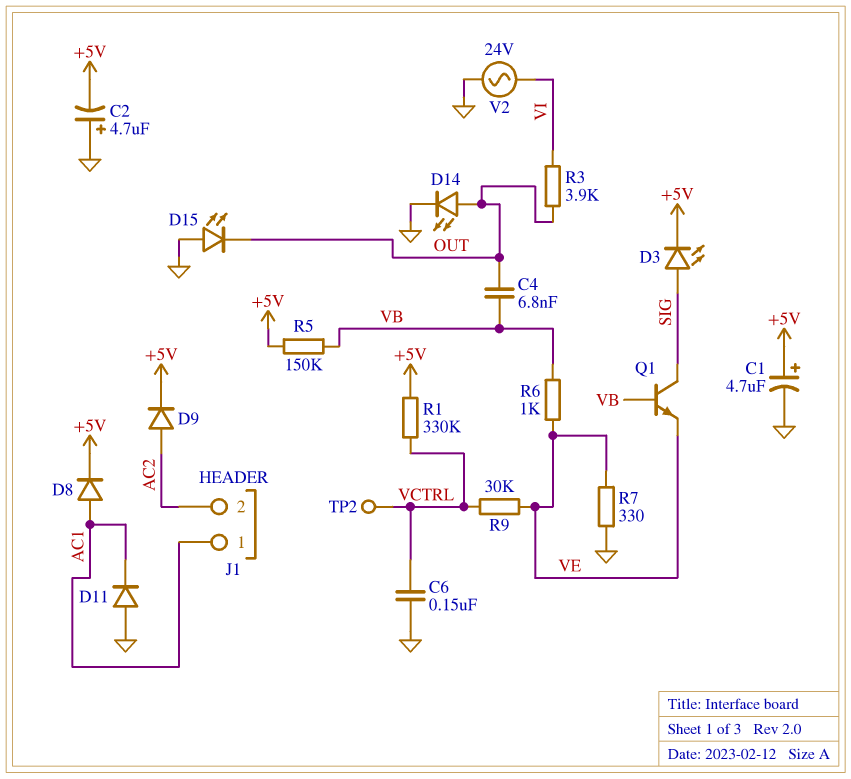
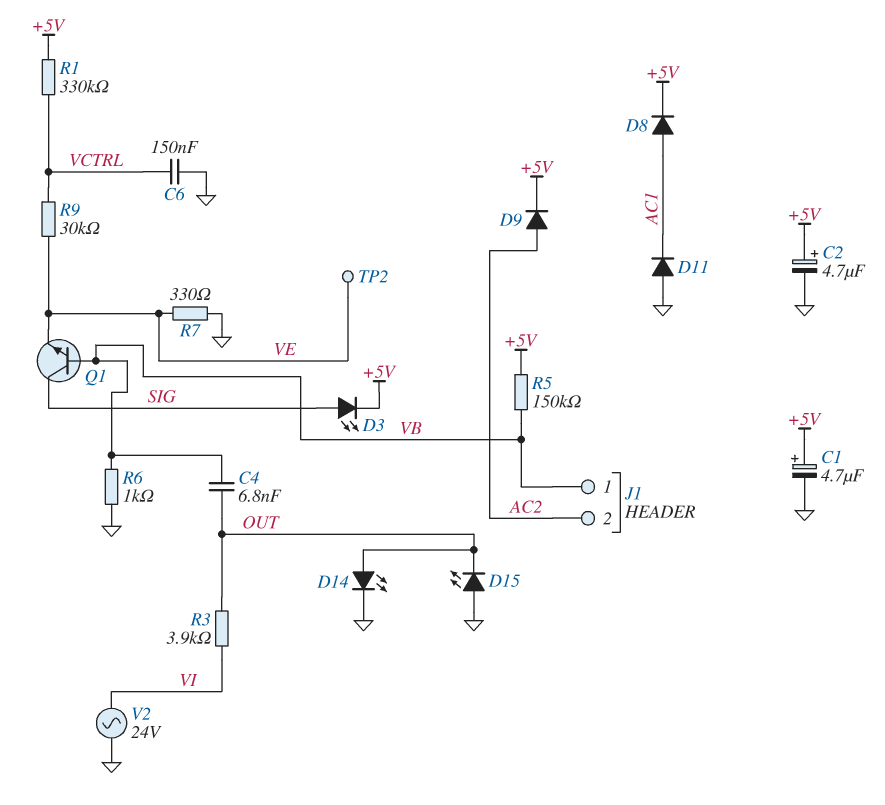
C2: 4.7uF (plus GND, minus +5V) -> 4.7uF (plus +5V, minus GND)
J1 pin 1: AC1 -> VB
R6: 1k (VB, VE) -> 1k (GND, VB)
TP2: test point (VCTRL) -> test point (VE)

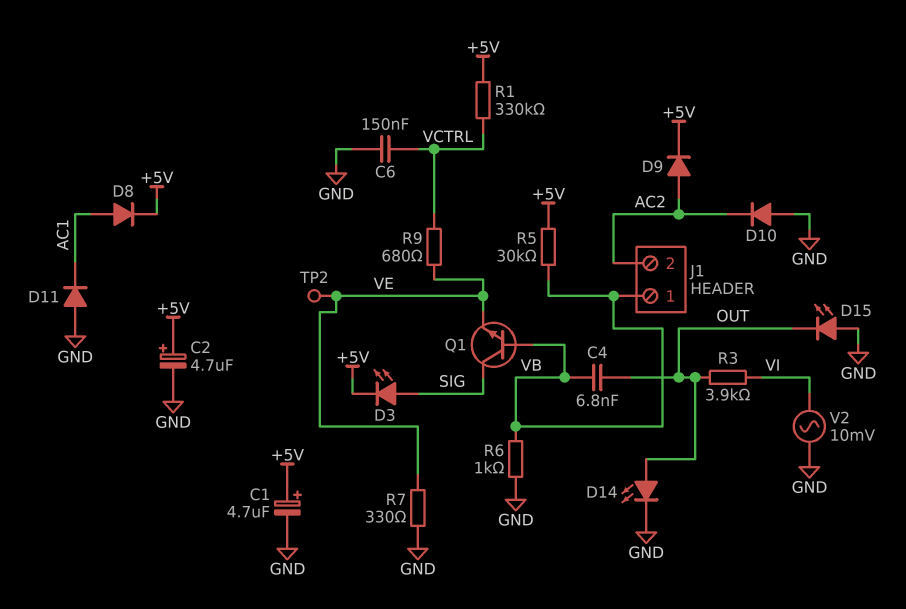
D10: none -> diode (A GND, K AC2)
R5: 150k (+5V, VB) -> 30k (+5V, VB)
R9: 30k (VCTRL, VE) -> 680 (VCTRL, VE)
V2: AC 24V (GND, VI) -> AC 10mV (GND, VI)

